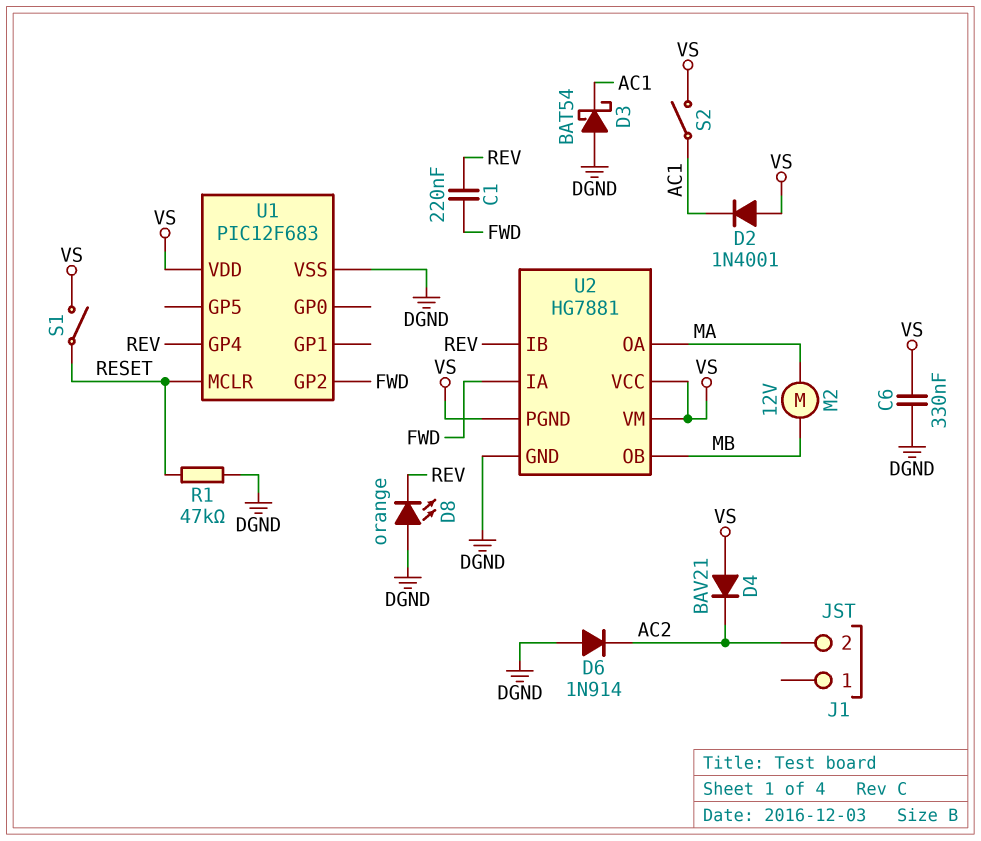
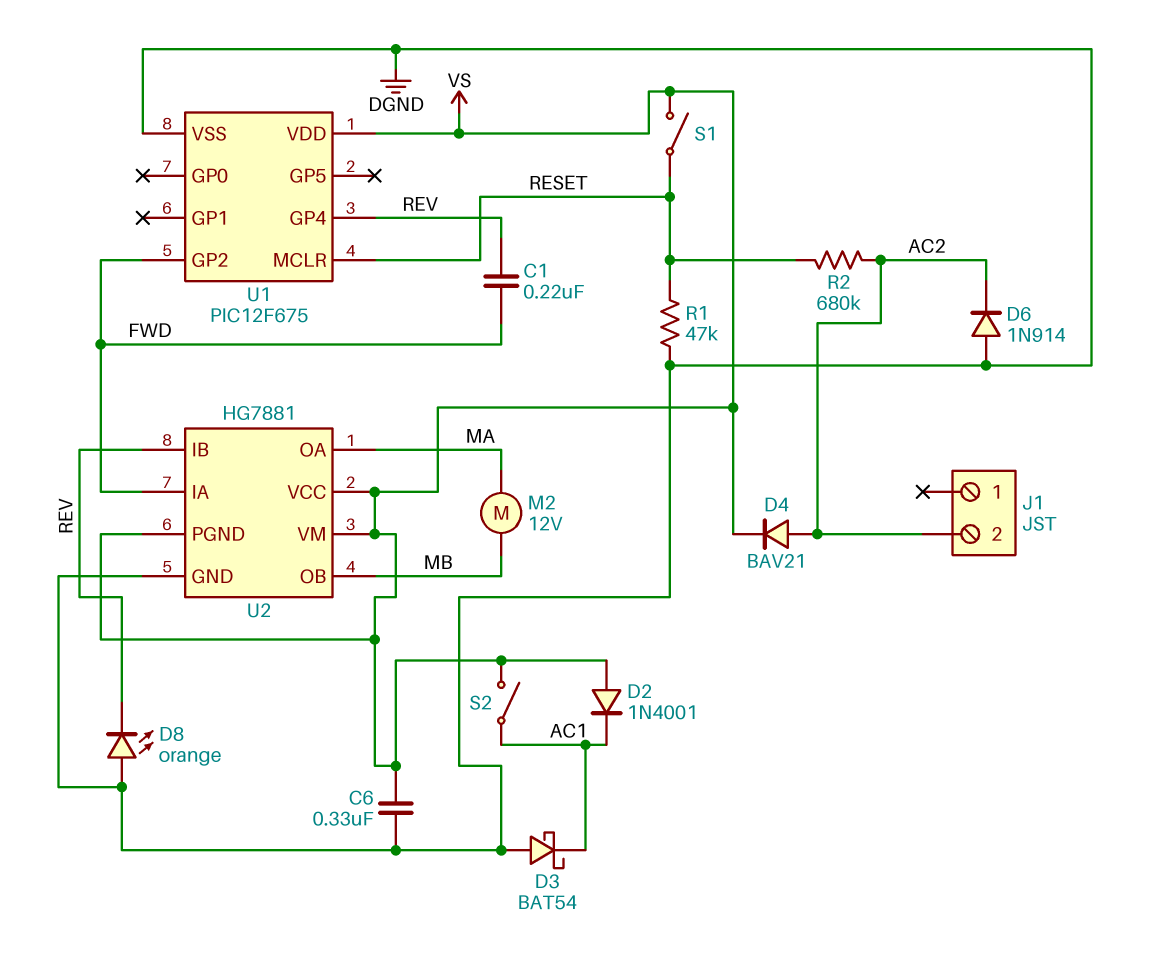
D4: diode BAV21 (A VS, K AC2) -> diode BAV21 (A AC2, K VS)
R2: none -> 680k (AC2, RESET)
U1: PIC12F683 -> PIC12F675

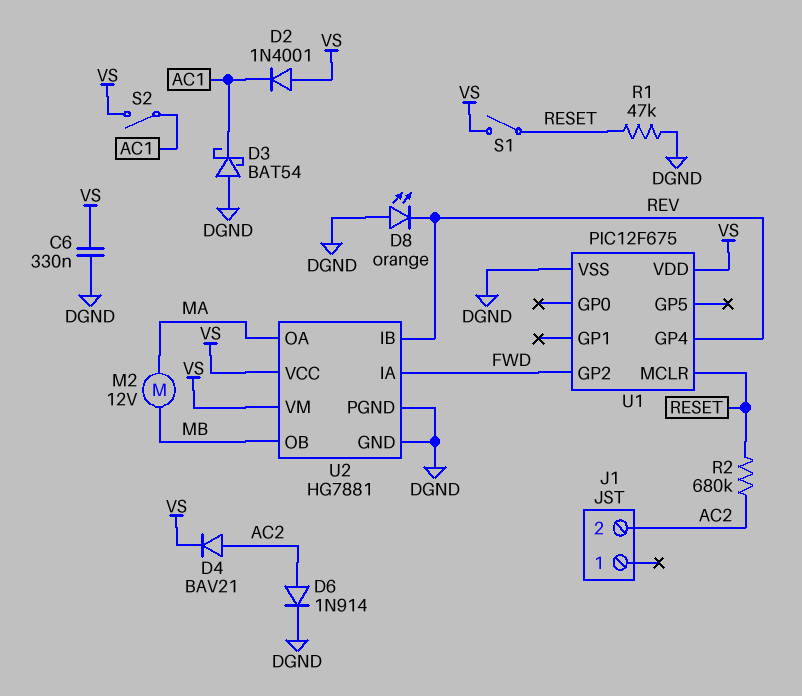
C1: 220nF (FWD, REV) -> none
D6: diode 1N914 (A DGND, K AC2) -> diode 1N914 (A AC2, K DGND)
U2 pin PGND: VS -> DGND

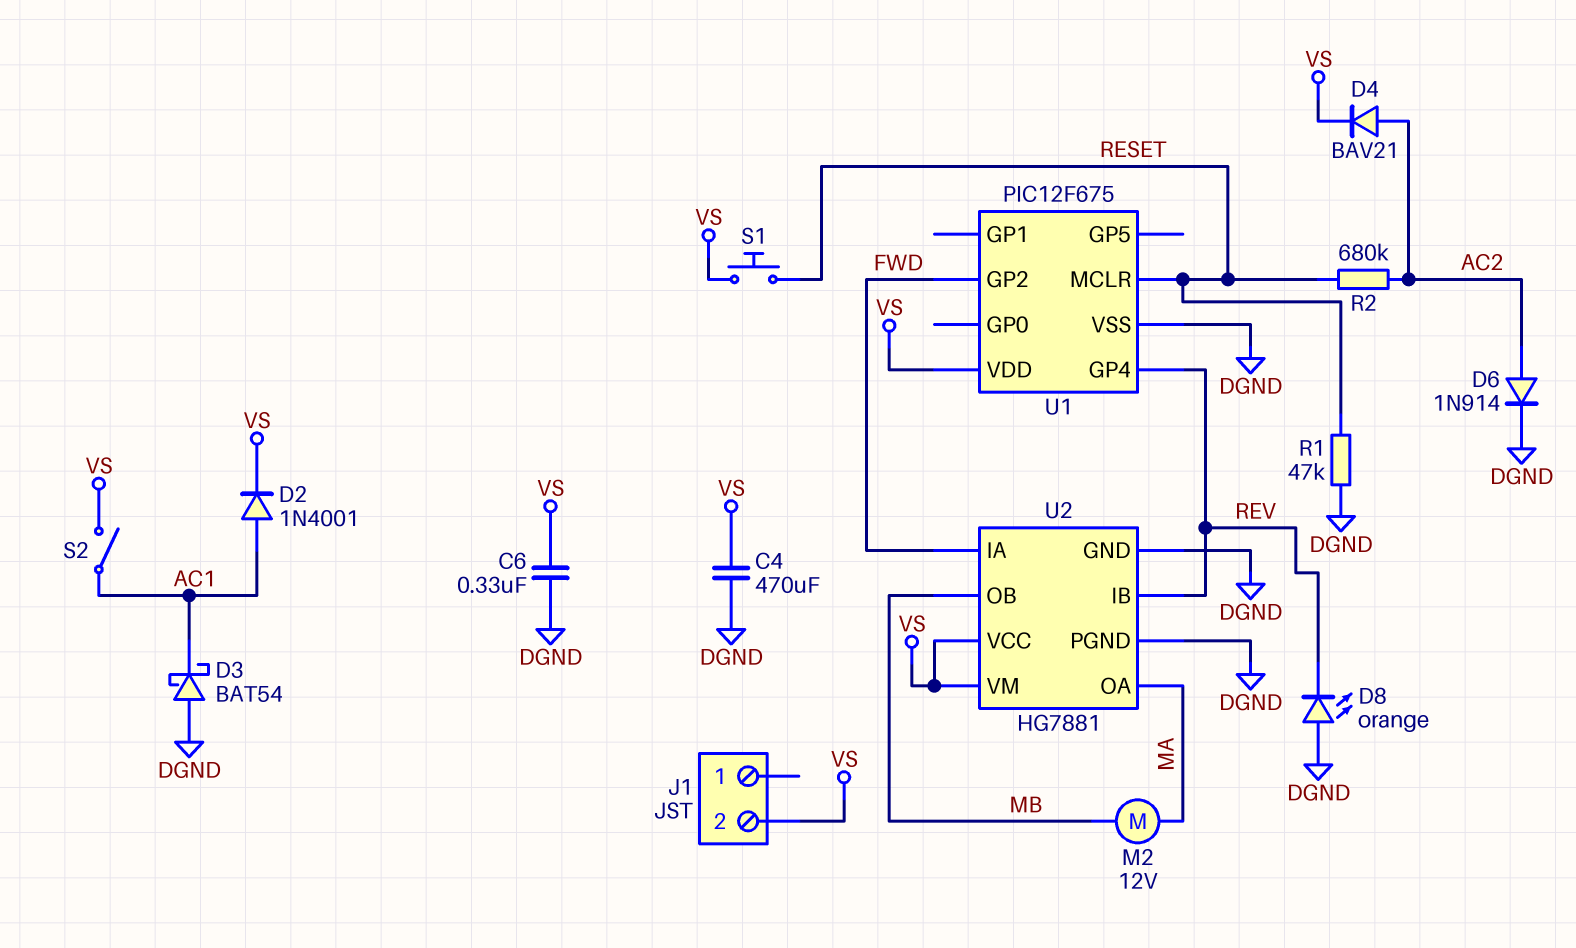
C4: none -> 470uF (DGND, VS)
D2: diode 1N4001 (A VS, K AC1) -> diode 1N4001 (A AC1, K VS)
J1 pin 2: AC2 -> VS
S1: switch (RESET, VS) -> button (RESET, VS)

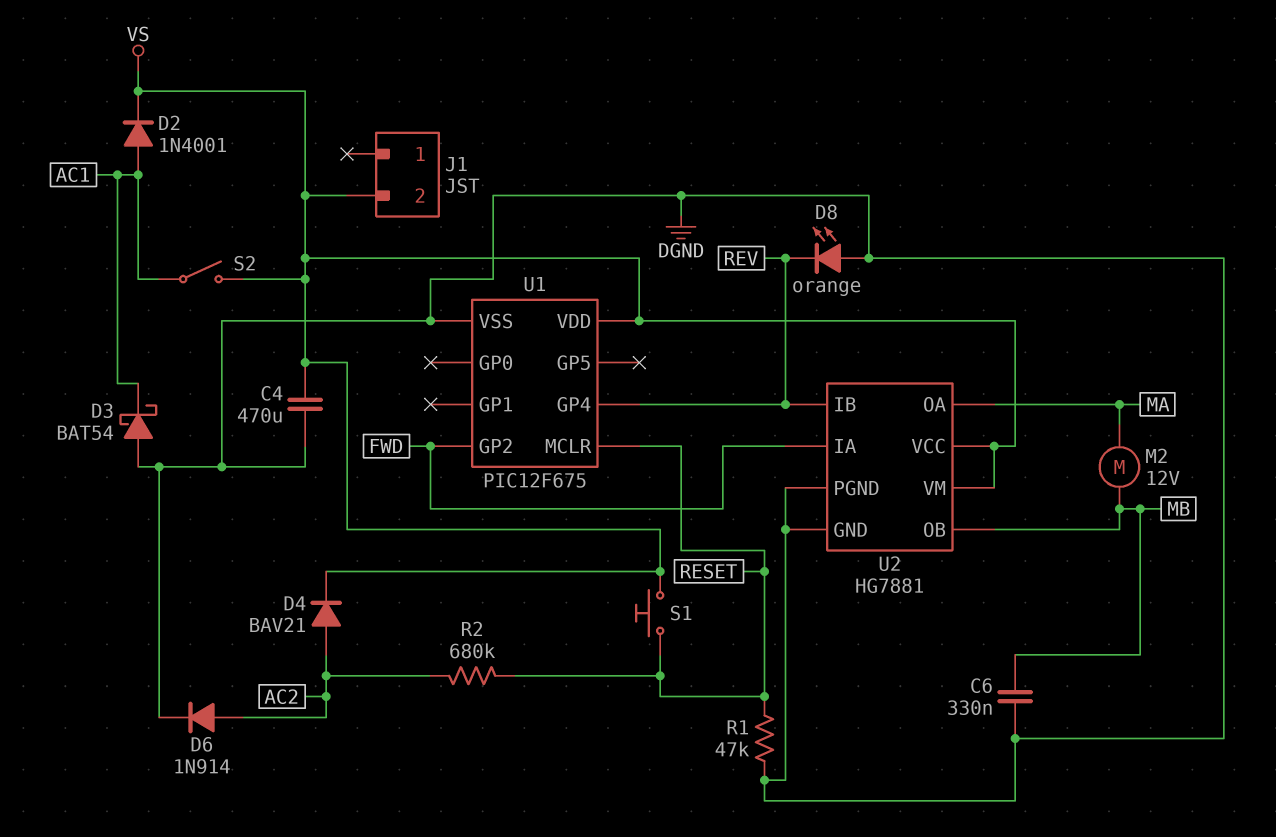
C6: 330nF (DGND, VS) -> 330nF (DGND, MB)

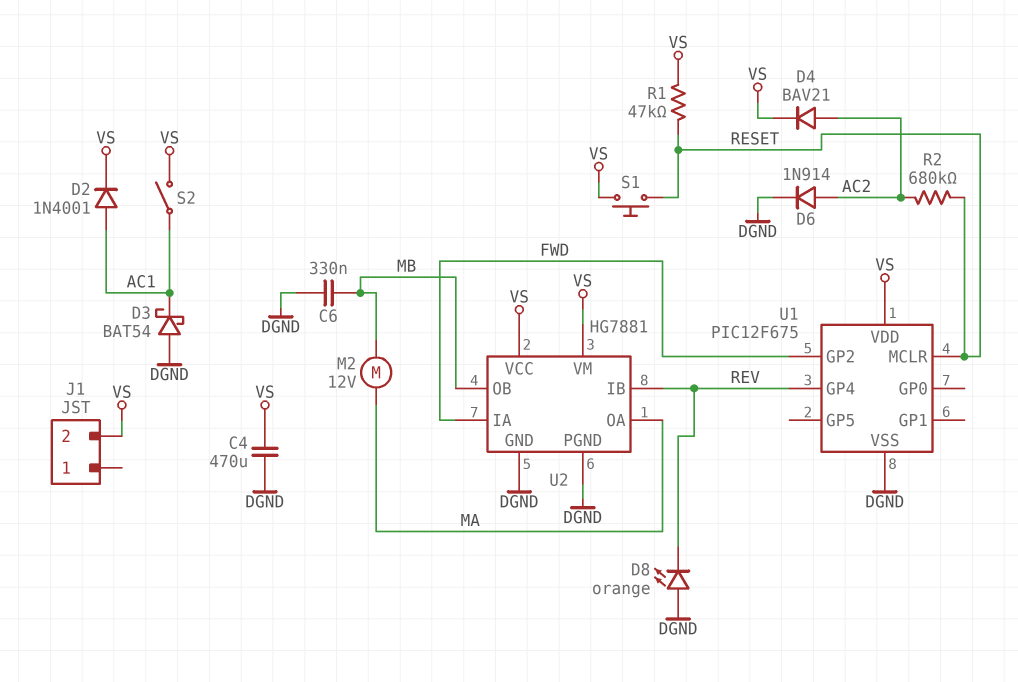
R1: 47k (DGND, RESET) -> 47k (RESET, VS)

